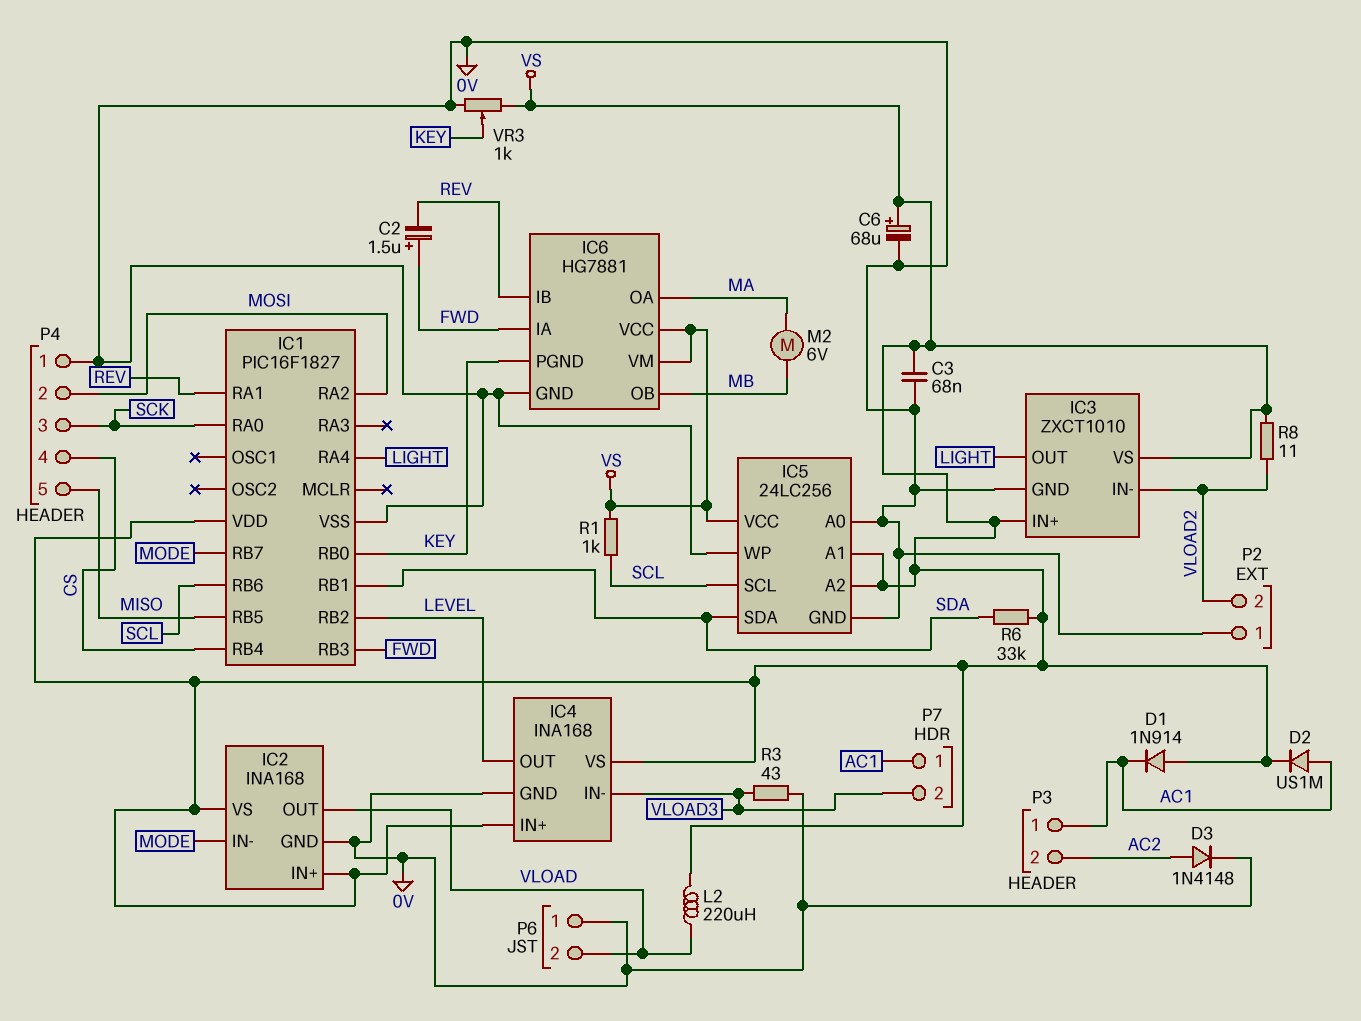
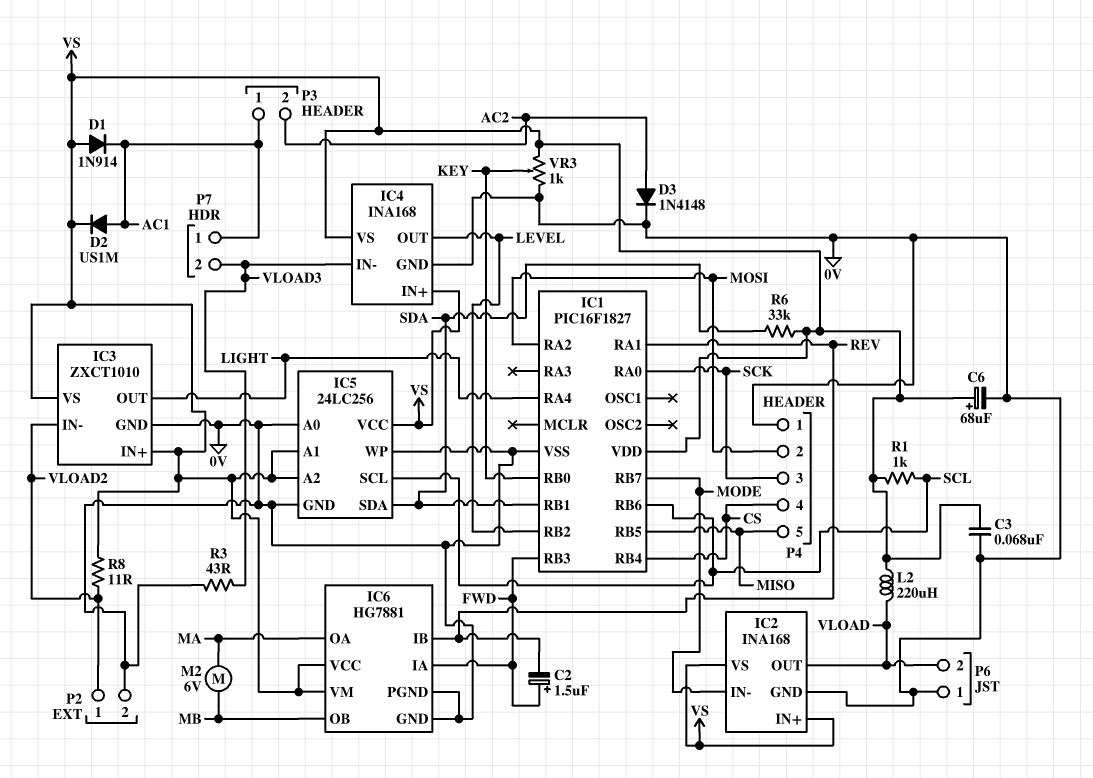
IC6 pin PGND: KEY -> 0V
P2 pin 1: 0V -> VLOAD2
P2 pin 2: VLOAD2 -> 0V

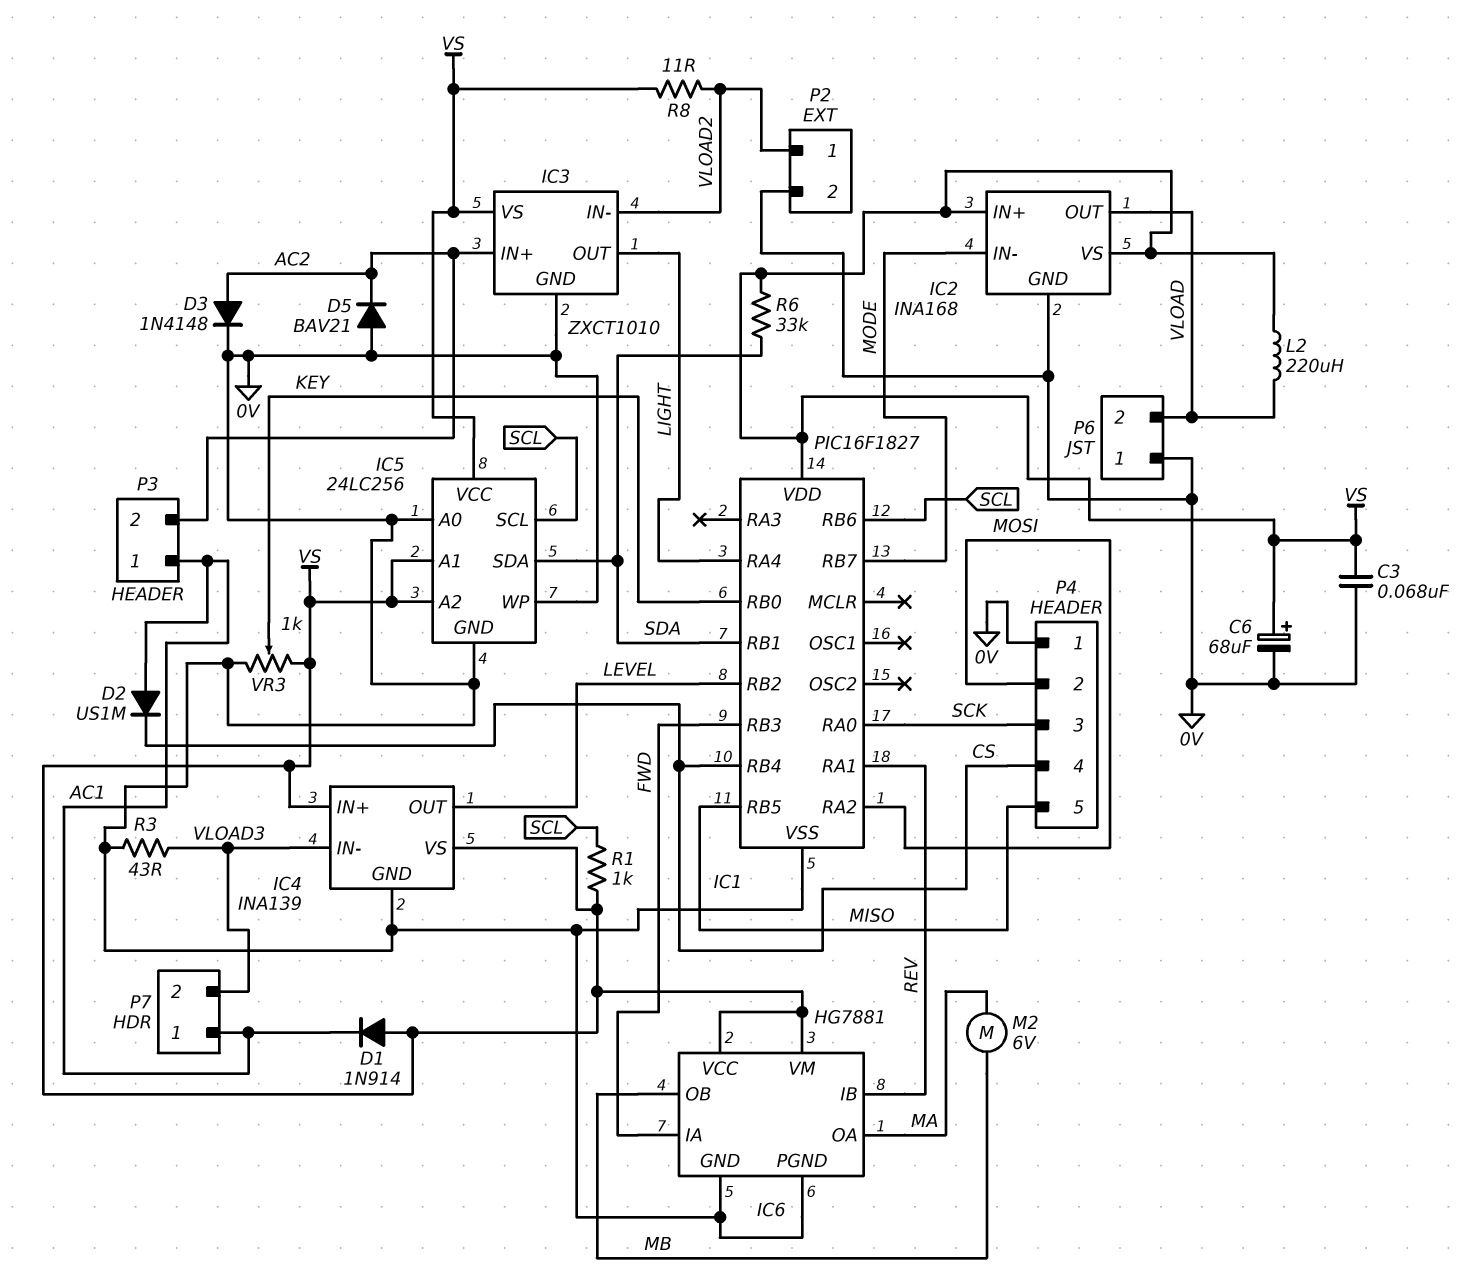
C2: 1.5uF (plus FWD, minus REV) -> none
D2: diode US1M (A AC1, K VS) -> diode US1M (A AC1, K CS)
D5: none -> diode BAV21 (A 0V, K AC2)
IC3 pin IN+: VS -> AC2
IC4: INA168 -> INA139

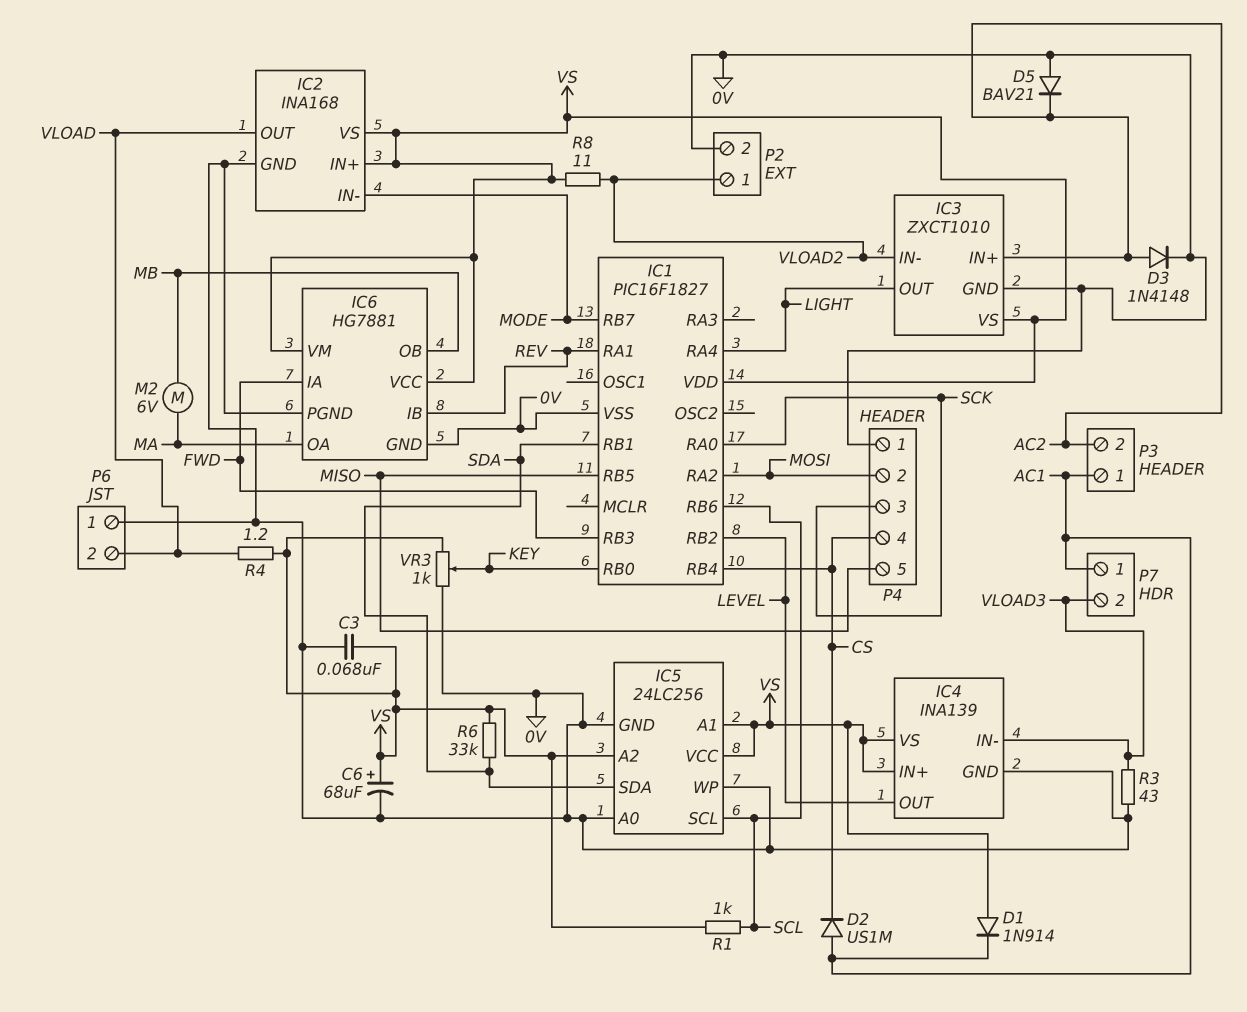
L2: 220uH (VLOAD, VS) -> none
R4: none -> 1.2 (VLOAD, VS)

